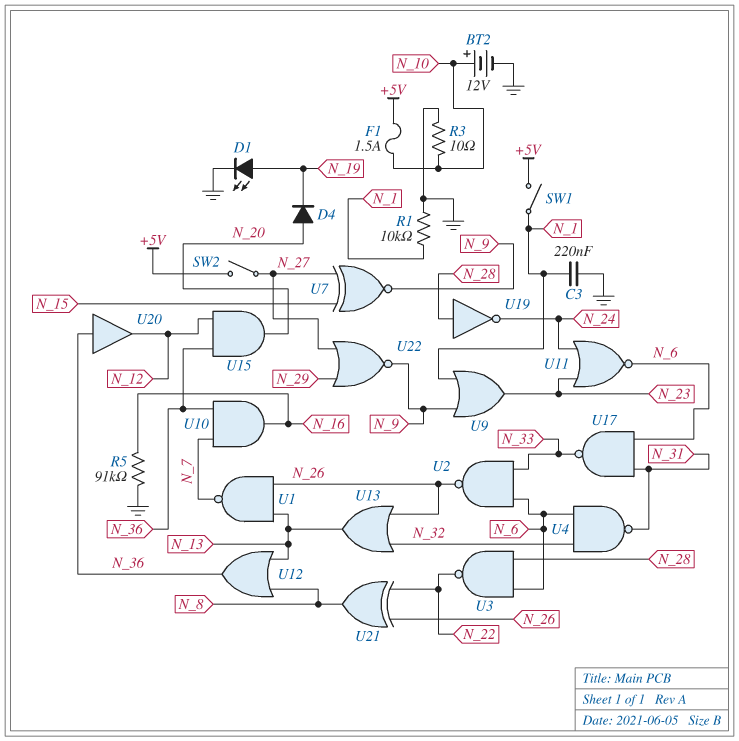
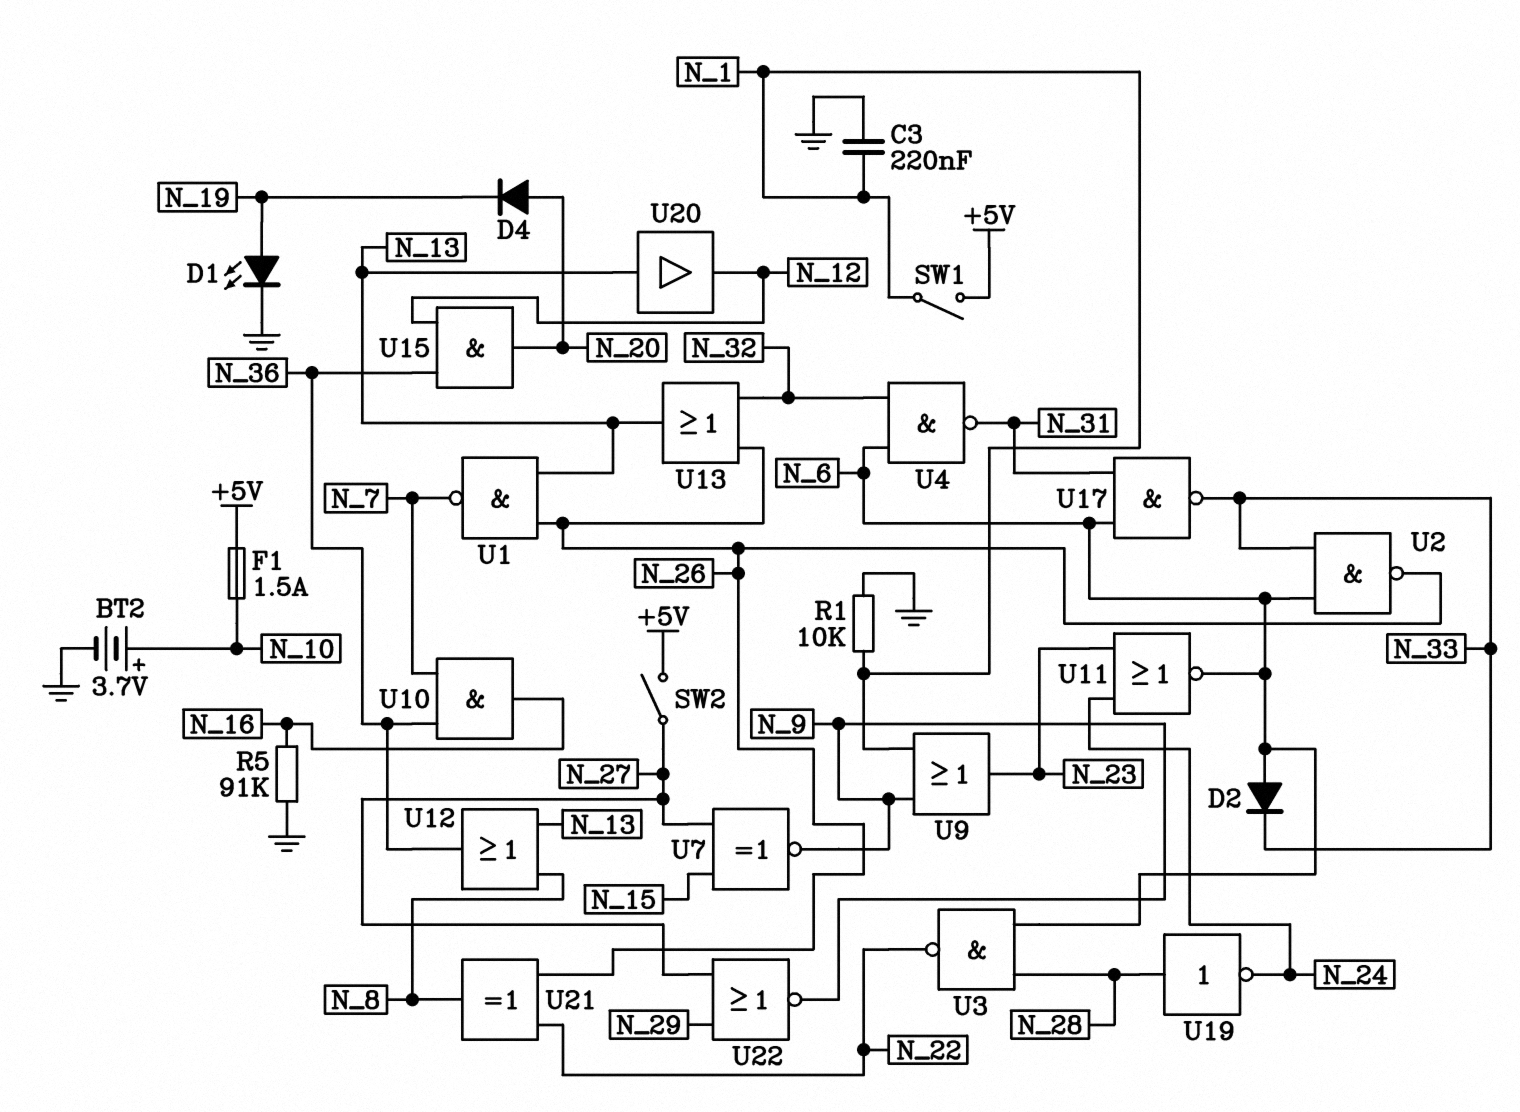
BT2: 12V (plus N_10, minus GND) -> 3.7V (plus N_10, minus GND)
D2: none -> diode (A N_6, K N_33)
R3: 10 (GND, N_10) -> none
U20: buffer (in N_36, out N_12) -> buffer (in N_13, out N_12)

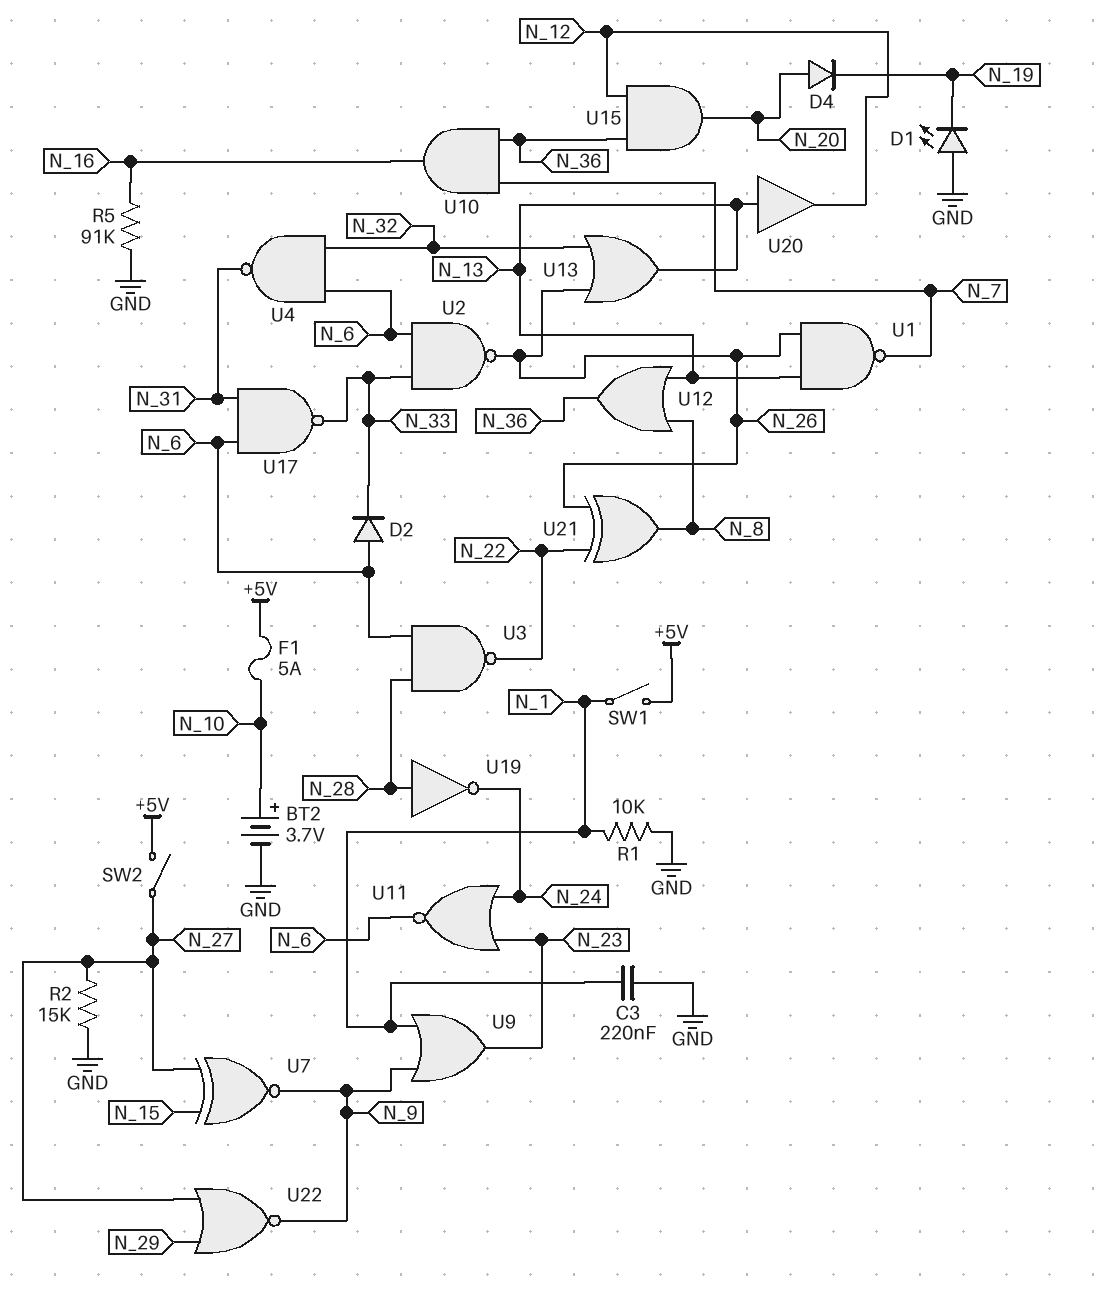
D1: LED (A N_19, K GND) -> LED (A GND, K N_19)
F1: 1.5A (+5V, N_10) -> 5A (+5V, N_10)
R2: none -> 15k (GND, N_27)

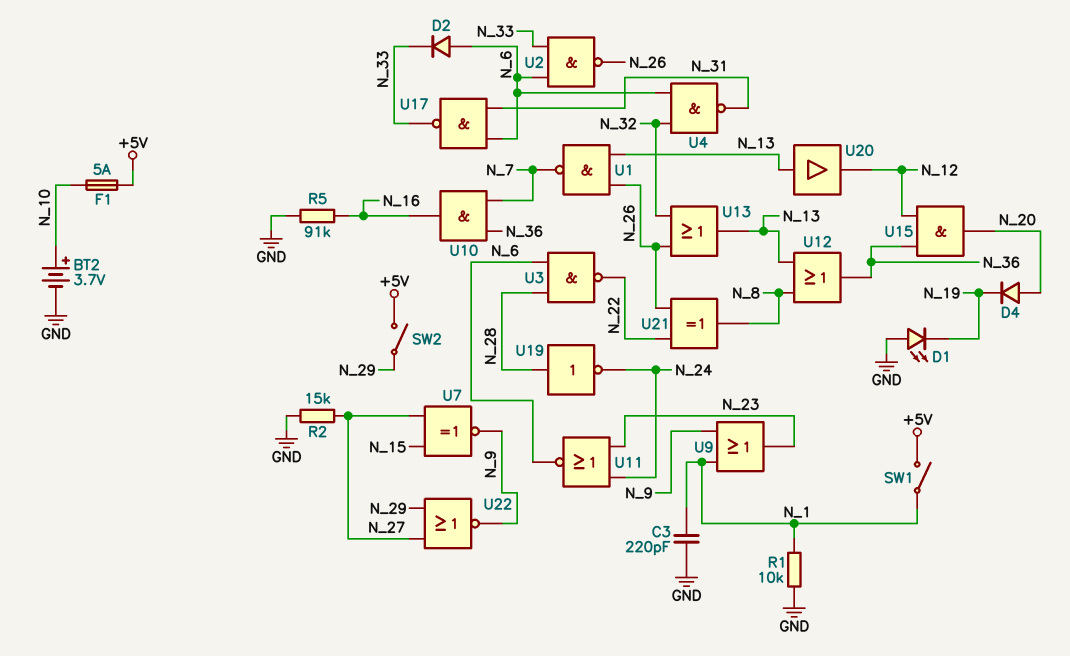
C3: 220nF (GND, N_1) -> 220pF (GND, N_1)
SW2: switch (+5V, N_27) -> switch (+5V, N_29)

